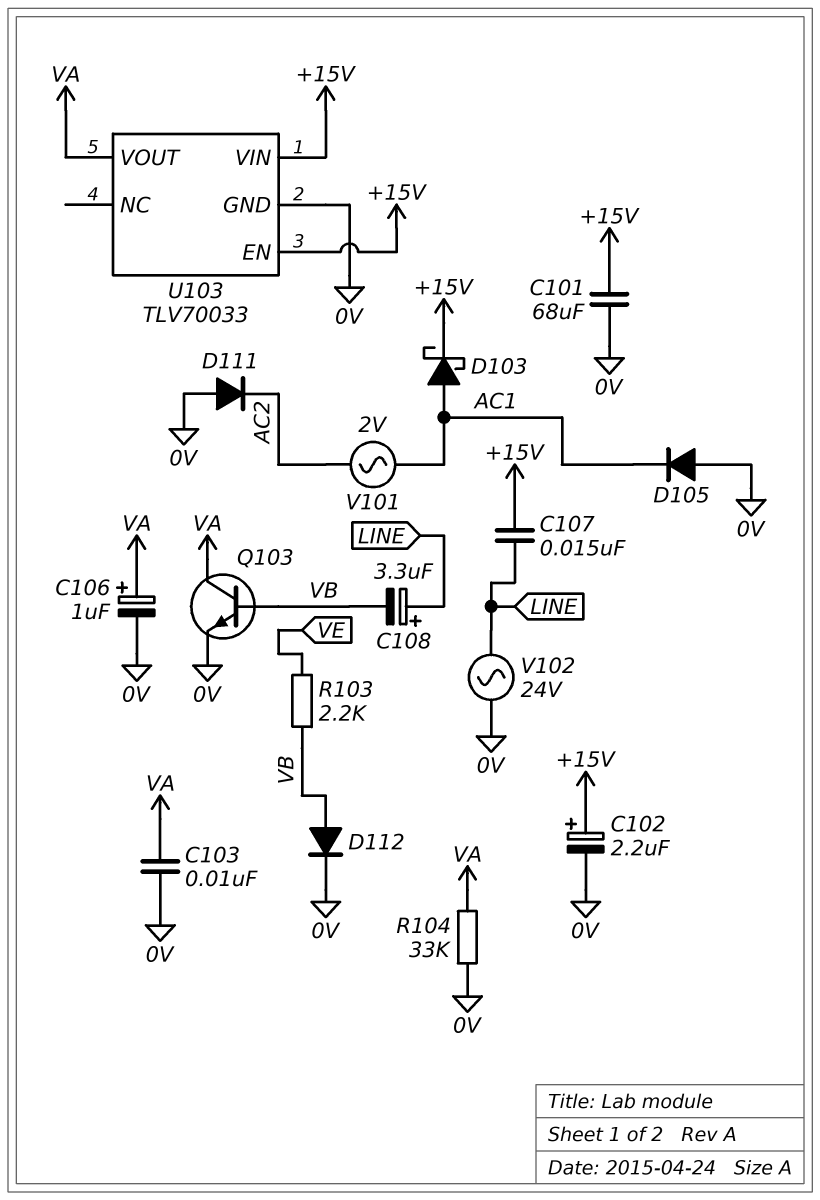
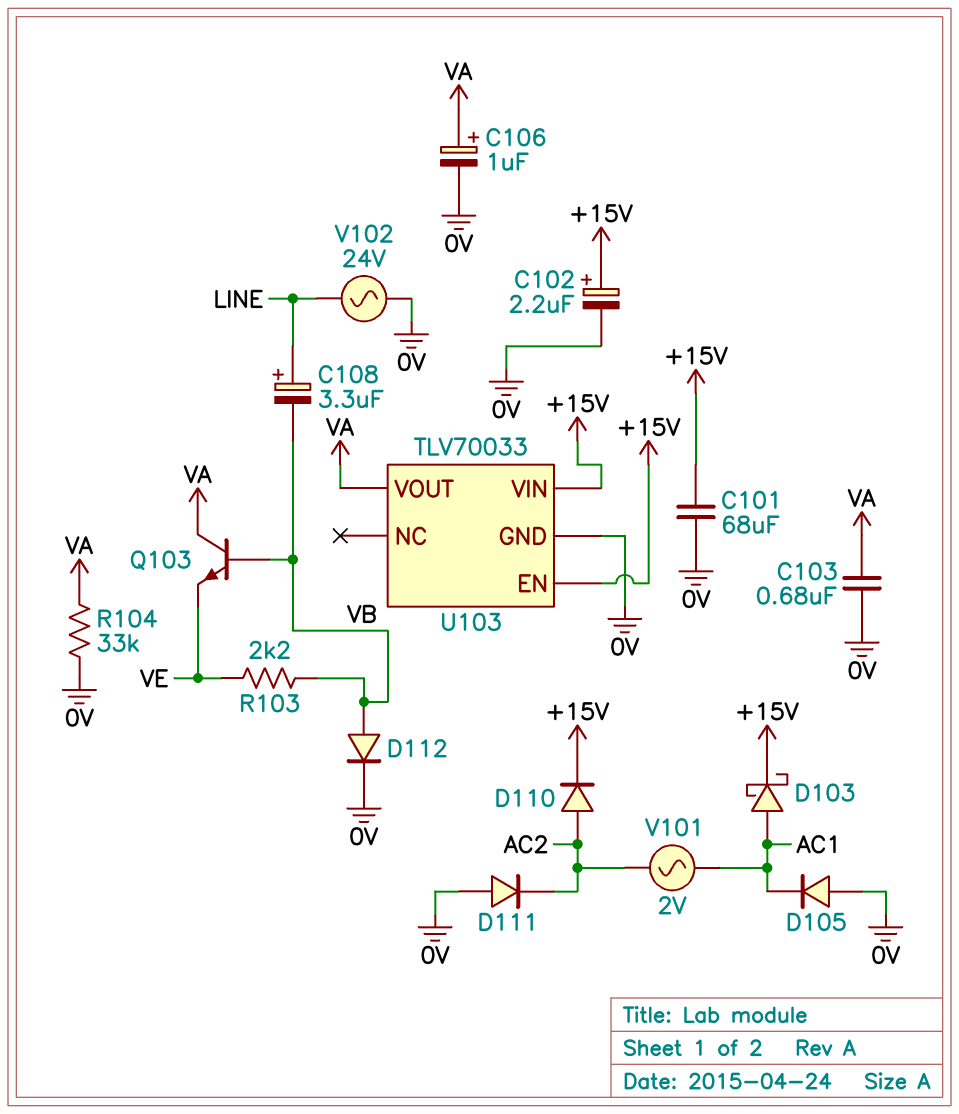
C103: 10nF (0V, VA) -> 680nF (0V, VA)
C107: 15nF (+15V, LINE) -> none
D110: none -> diode (A AC2, K +15V)
Q103: NPN (B VB, C VA, E 0V) -> NPN (B VB, C VA, E VE)

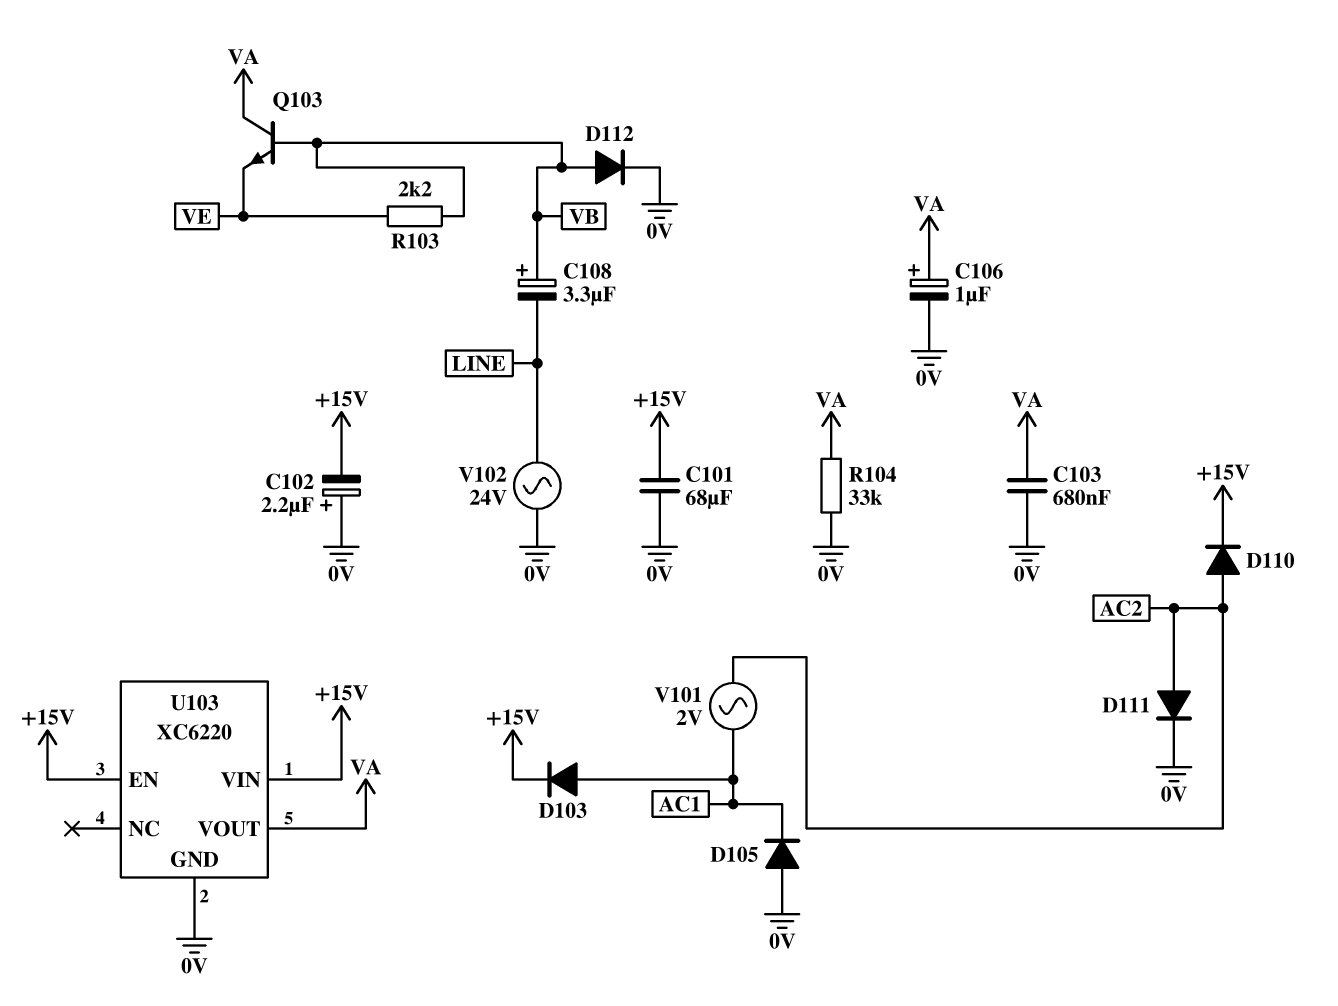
C102: 2.2uF (plus +15V, minus 0V) -> 2.2uF (plus 0V, minus +15V)
C108: 3.3uF (plus LINE, minus VB) -> 3.3uF (plus VB, minus LINE)
D103: schottky (A AC1, K +15V) -> diode (A AC1, K +15V)
D111: diode (A 0V, K AC2) -> diode (A AC2, K 0V)
U103: TLV70033 -> XC6220

